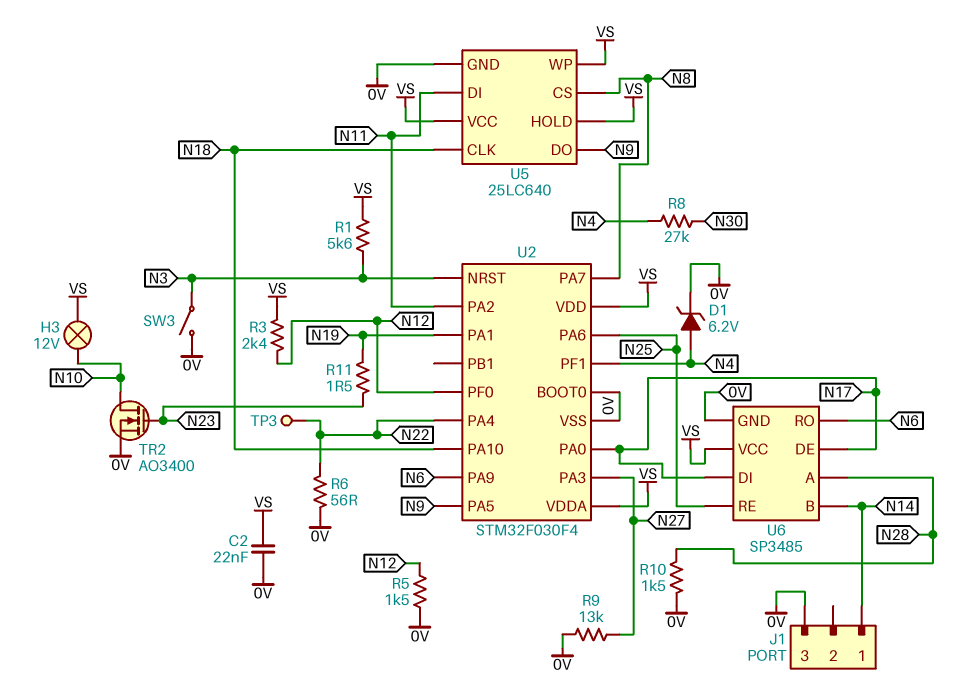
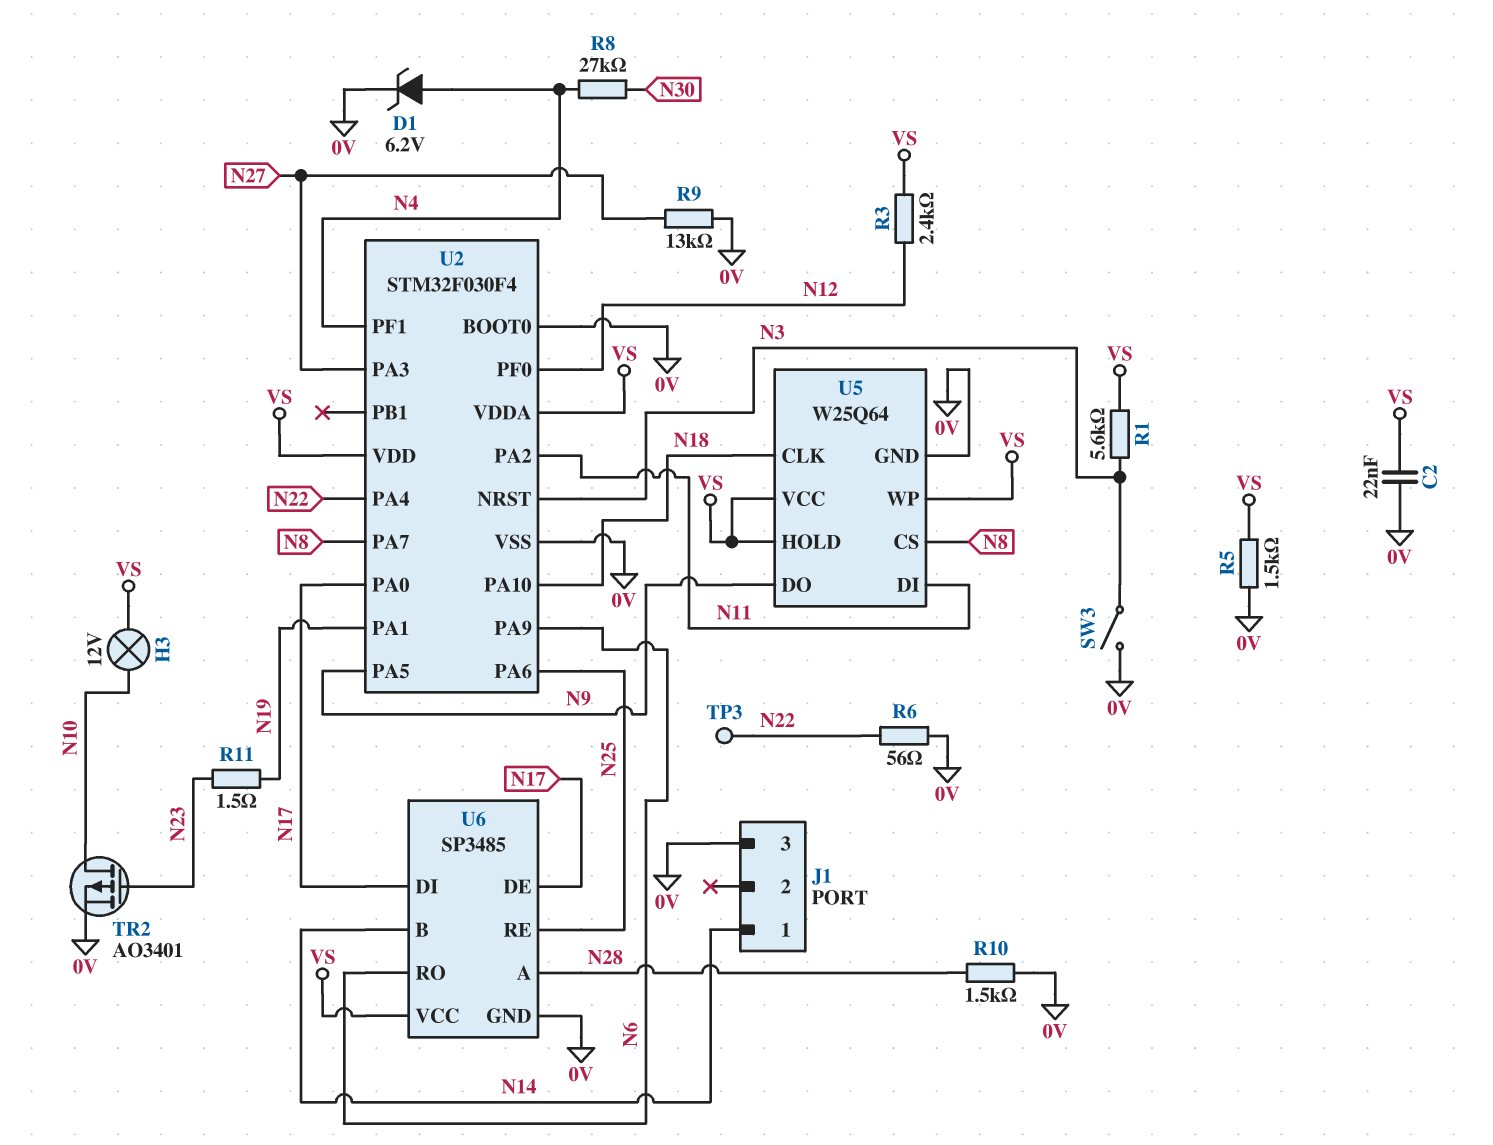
R5: 1.5k (0V, N12) -> 1.5k (0V, VS)
TR2: NMOS AO3400 (G N23, D N10, S 0V) -> PMOS AO3401 (G N23, D N10, S 0V)
U5: 25LC640 -> W25Q64

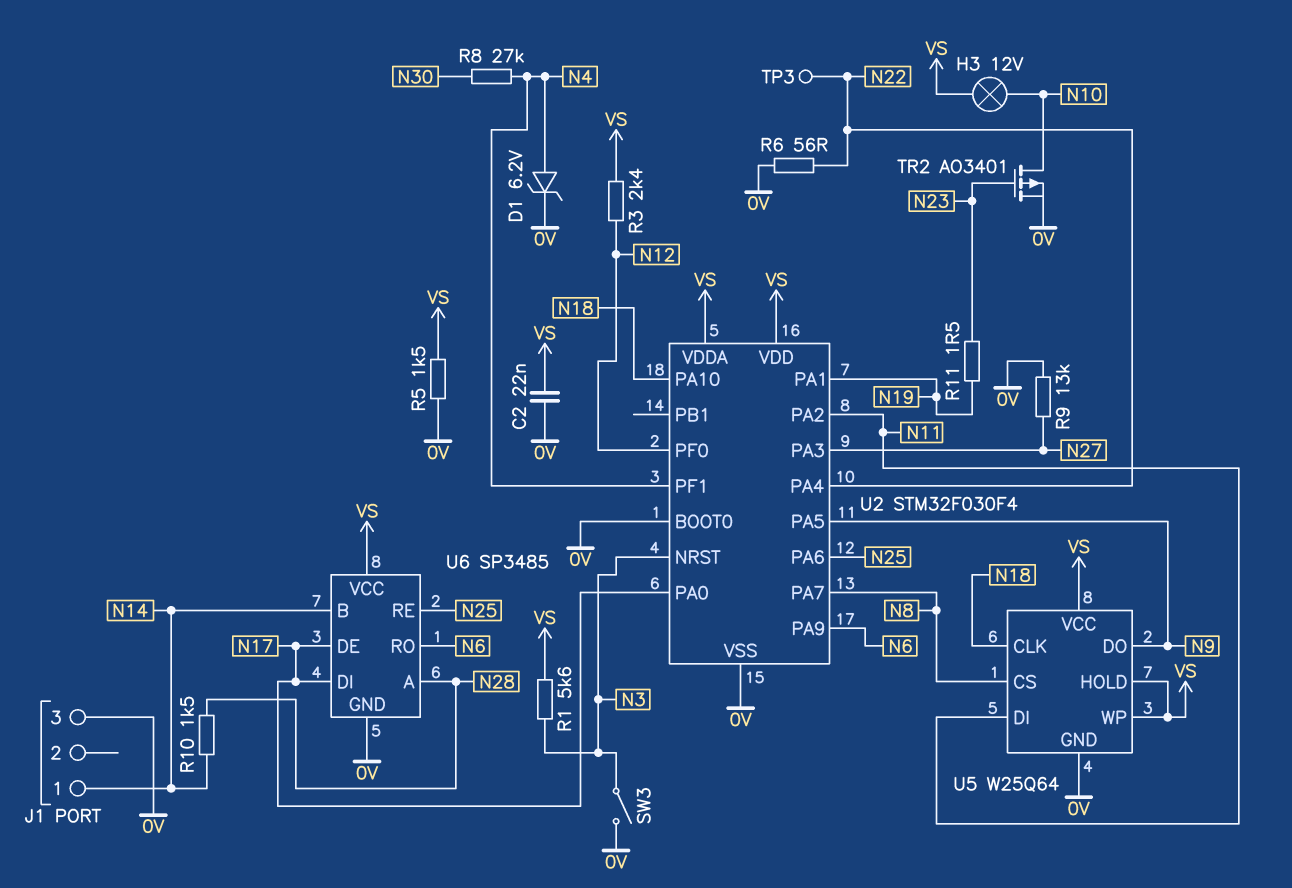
R10: 1.5k (0V, N28) -> 1.5k (N14, N28)

